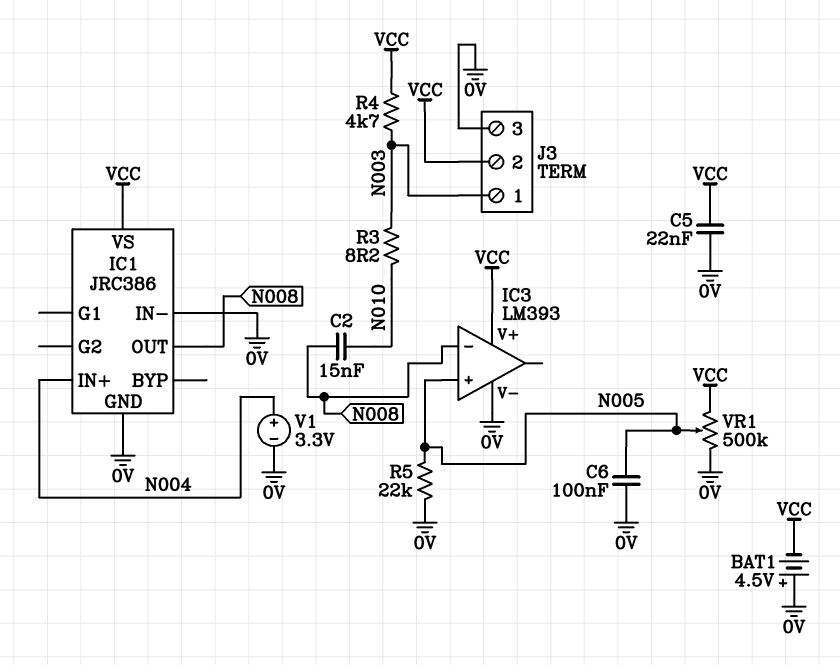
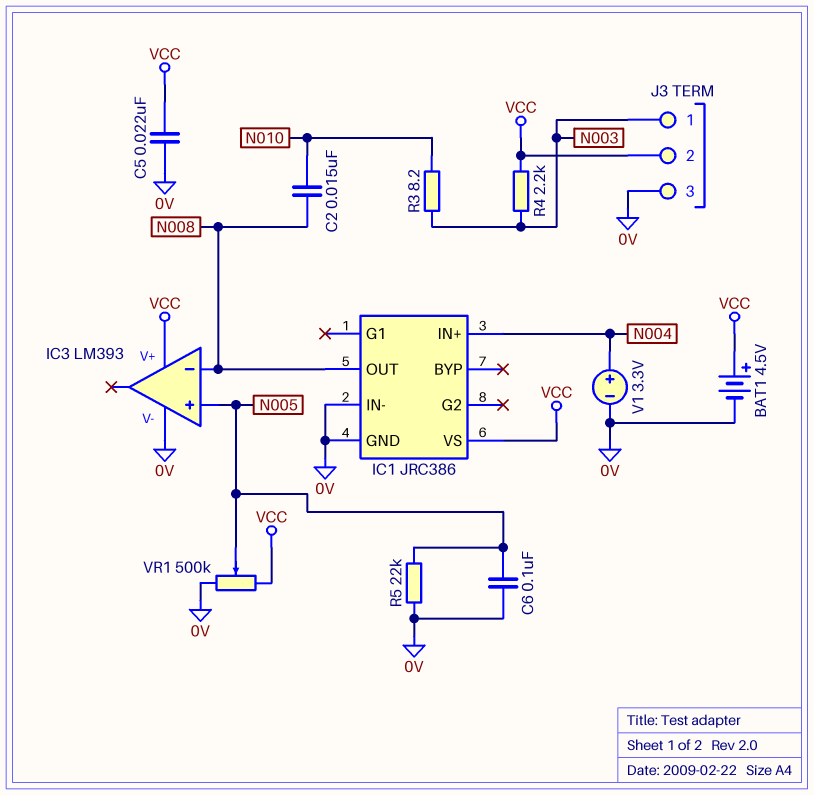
BAT1: 4.5V (plus 0V, minus VCC) -> 4.5V (plus VCC, minus 0V)
R4: 4.7k (N003, VCC) -> 2.2k (N003, VCC)

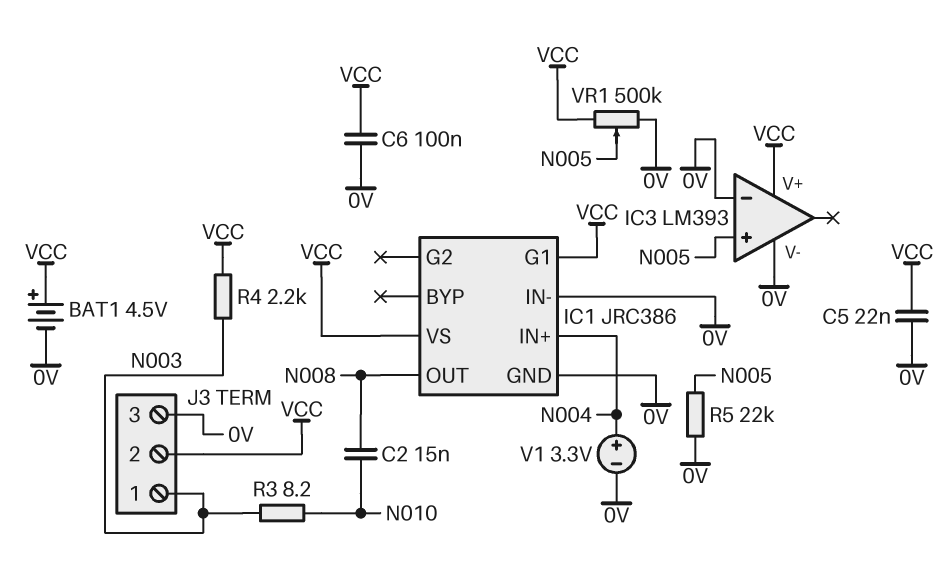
C6: 100nF (0V, N005) -> 100nF (0V, VCC)
IC1 pin G1: none -> VCC
IC3 pin in-: N008 -> 0V

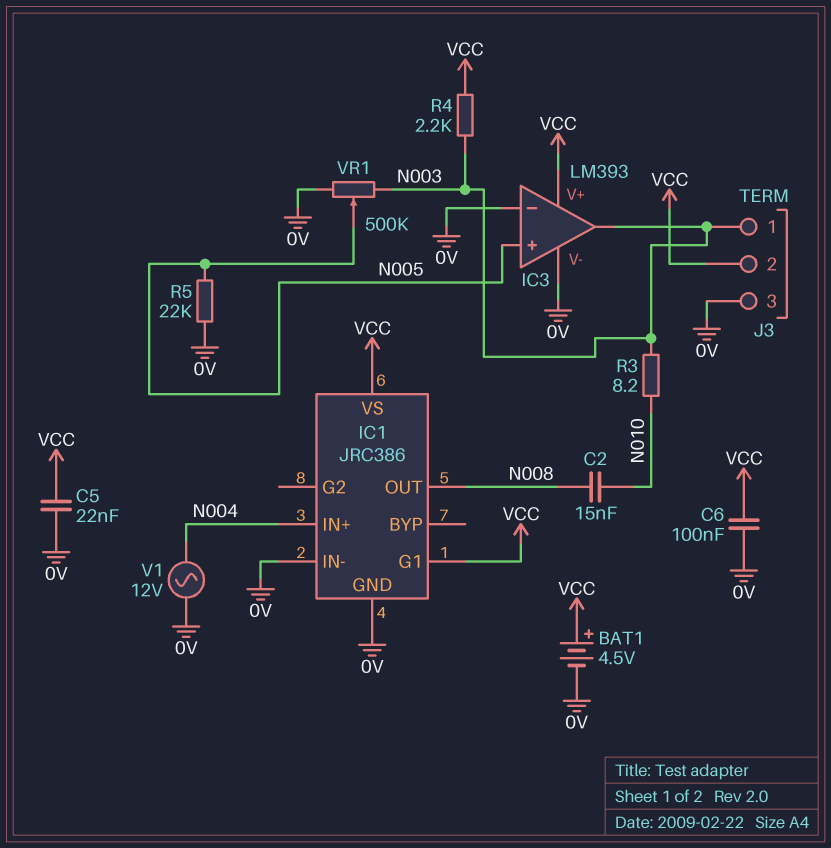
IC3 pin out: none -> N003
V1: 3.3V (plus N004, minus 0V) -> AC 12V (0V, N004)
VR1: 500k (0V, VCC, wiper N005) -> 500k (0V, N003, wiper N005)

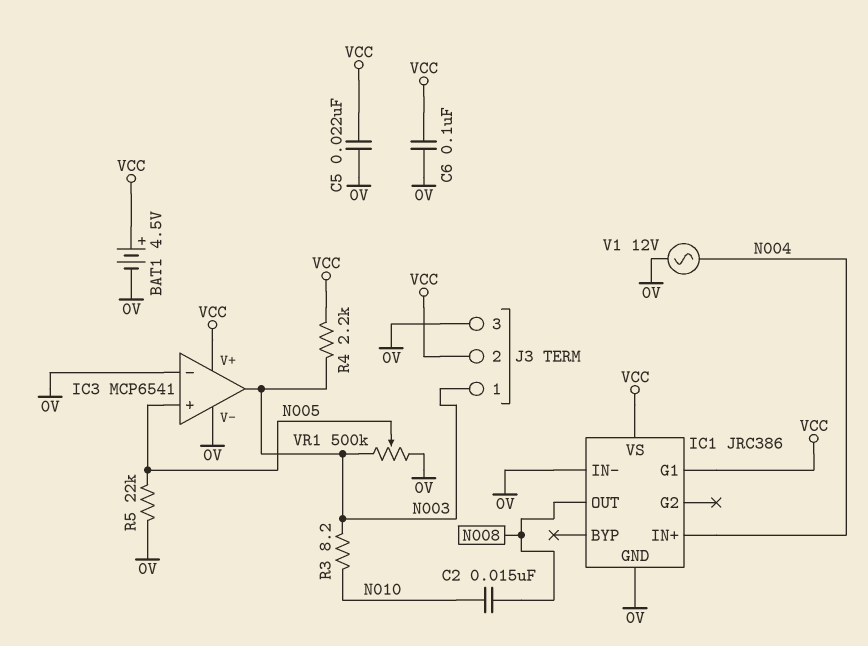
IC3: LM393 -> MCP6541

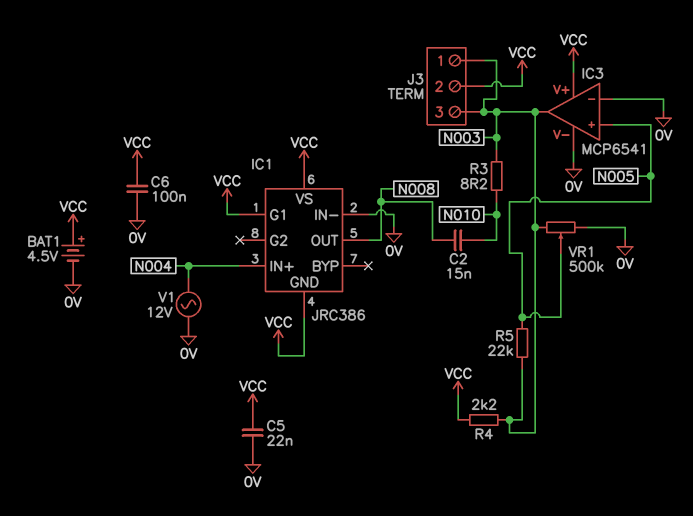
IC1 pin GND: 0V -> VCC
J3 pin 3: 0V -> N003
R5: 22k (0V, N005) -> 22k (N003, N005)

